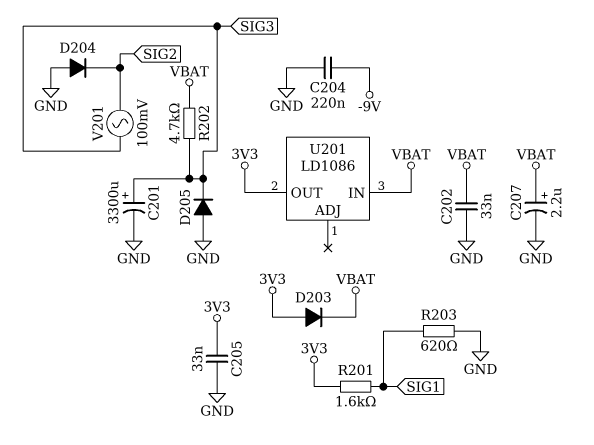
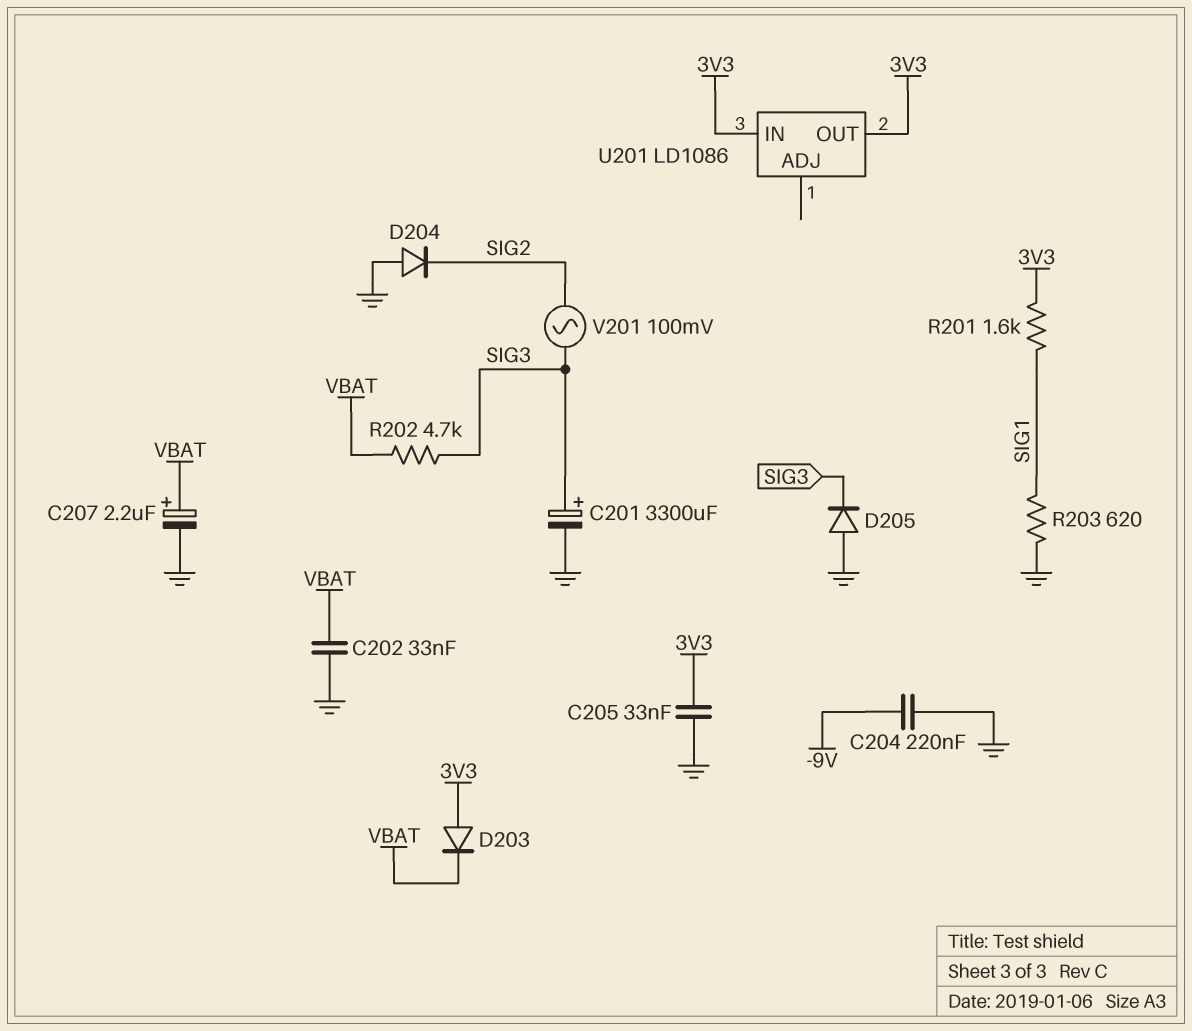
U201 pin IN: VBAT -> 3V3

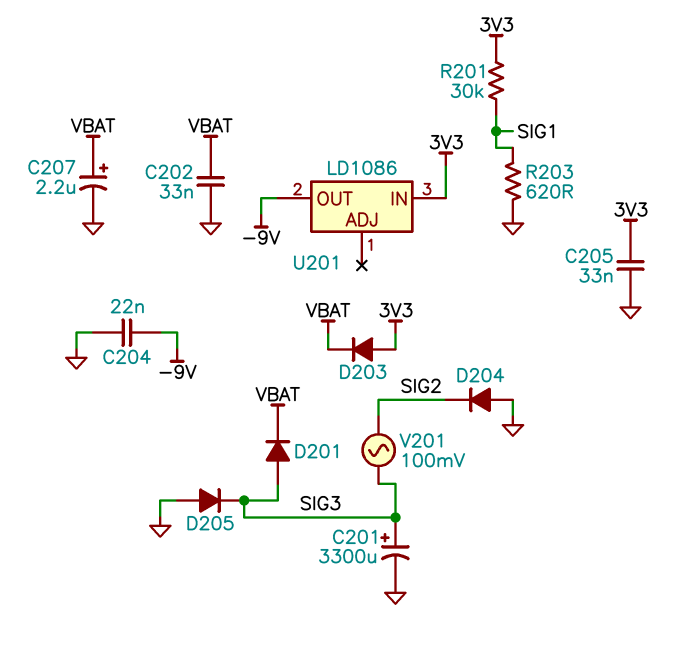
C204: 220nF (-9V, GND) -> 22nF (-9V, GND)
D201: none -> diode (A SIG3, K VBAT)
R201: 1.6k (3V3, SIG1) -> 30k (3V3, SIG1)
R202: 4.7k (SIG3, VBAT) -> none
U201 pin OUT: 3V3 -> -9V

